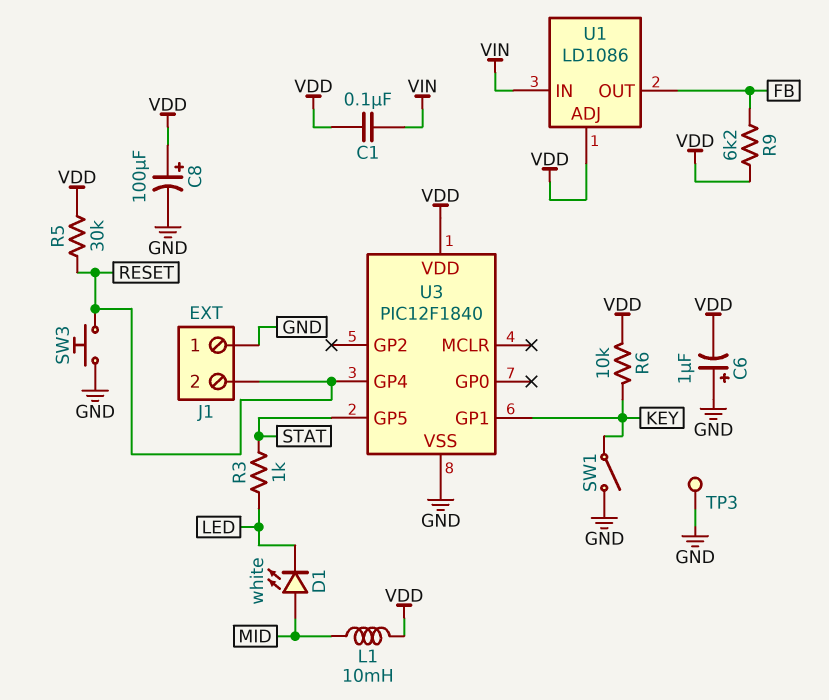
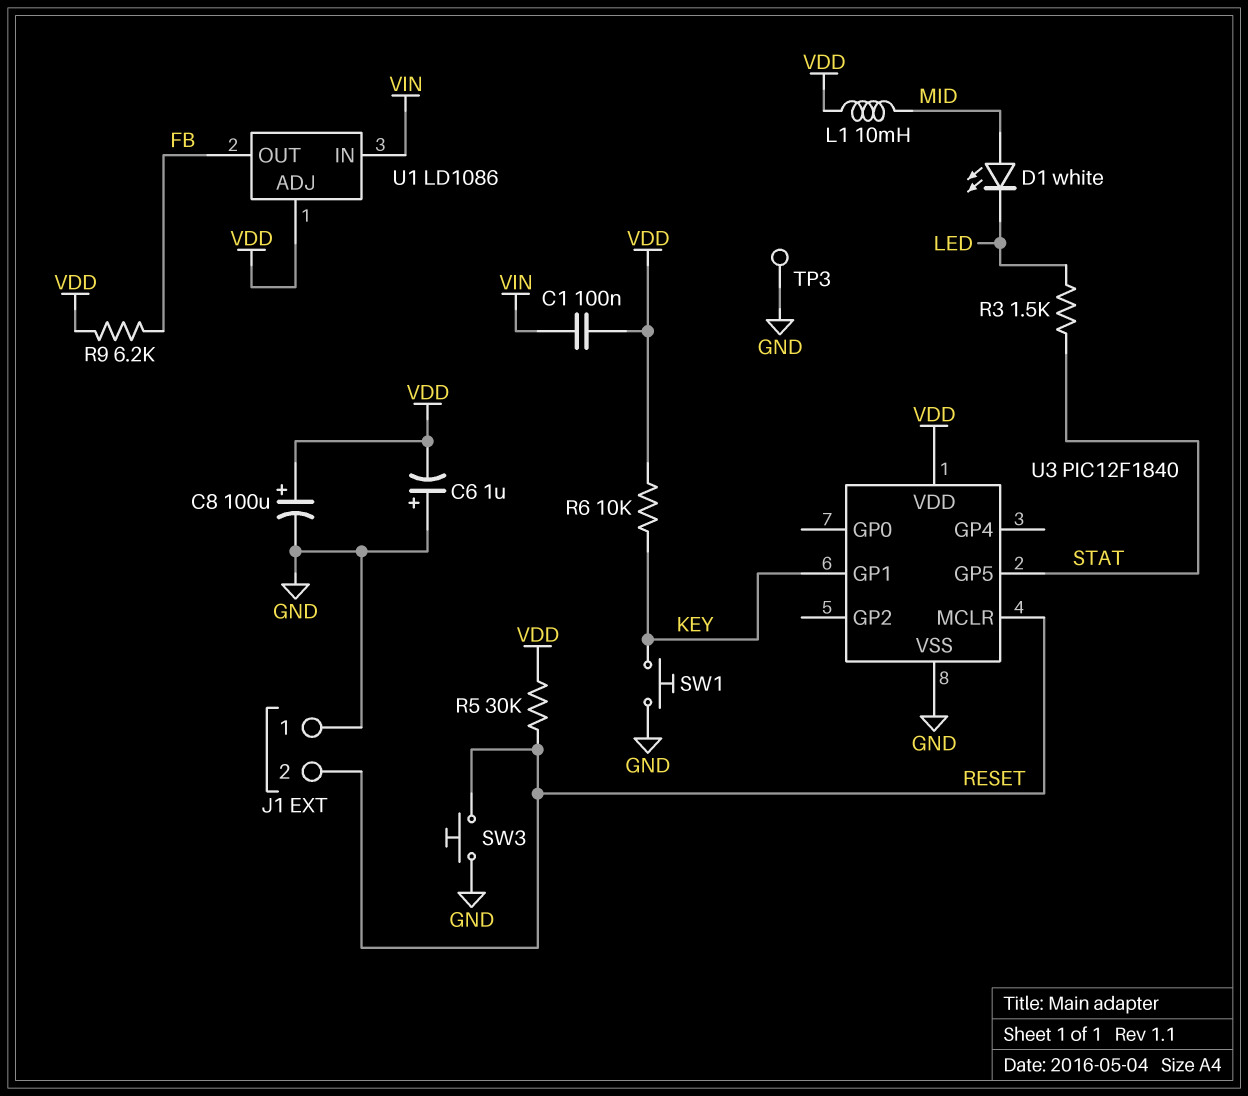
R3: 1k (LED, STAT) -> 1.5k (LED, STAT)
SW1: switch (GND, KEY) -> button (GND, KEY)
U3 pin GP4: RESET -> none
U3 pin MCLR: none -> RESET

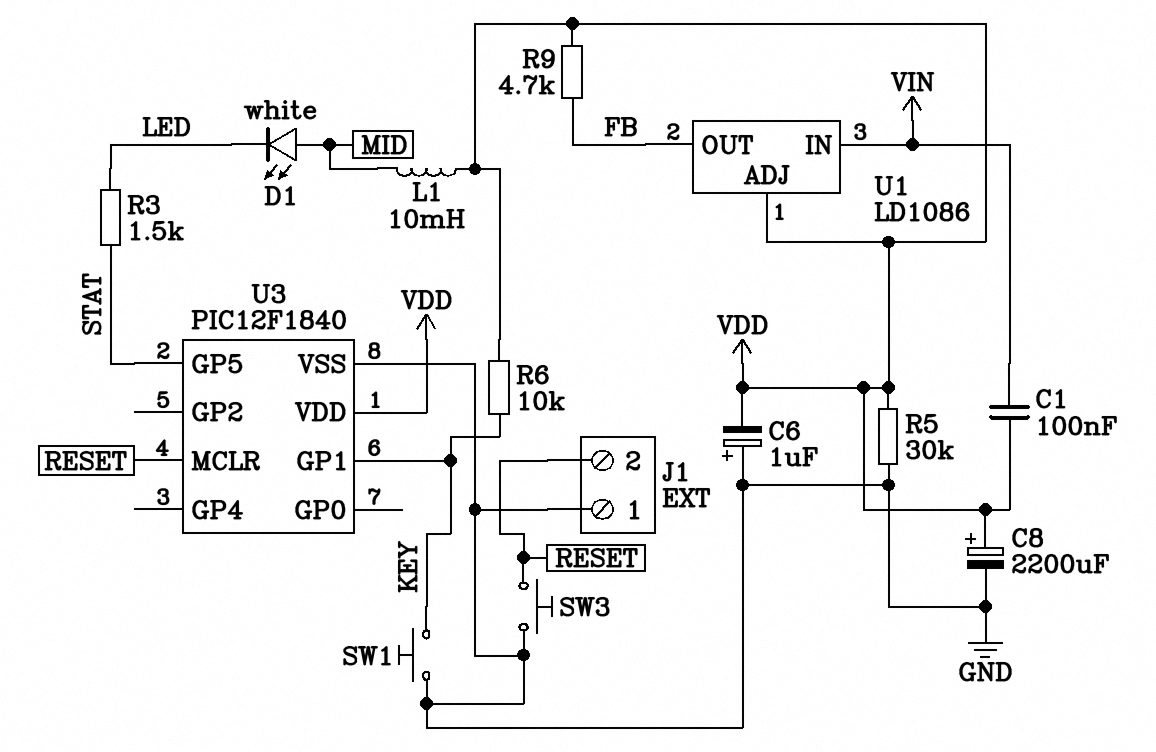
C8: 100uF (plus VDD, minus GND) -> 2200uF (plus VDD, minus GND)
R5: 30k (RESET, VDD) -> 30k (GND, VDD)
R9: 6.2k (FB, VDD) -> 4.7k (FB, VDD)
TP3: test point (GND) -> none

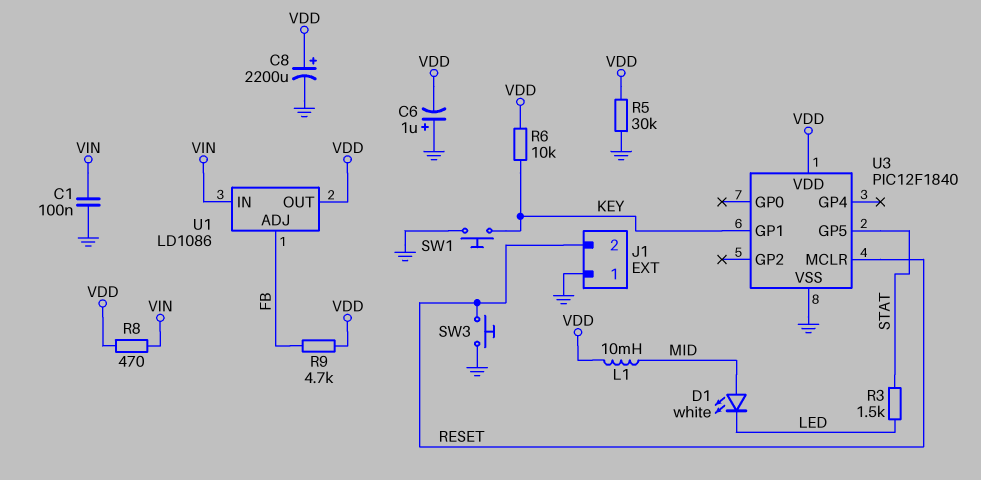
C1: 100nF (VDD, VIN) -> 100nF (GND, VIN)
R8: none -> 470 (VDD, VIN)
U1 pin ADJ: VDD -> FB
U1 pin OUT: FB -> VDD

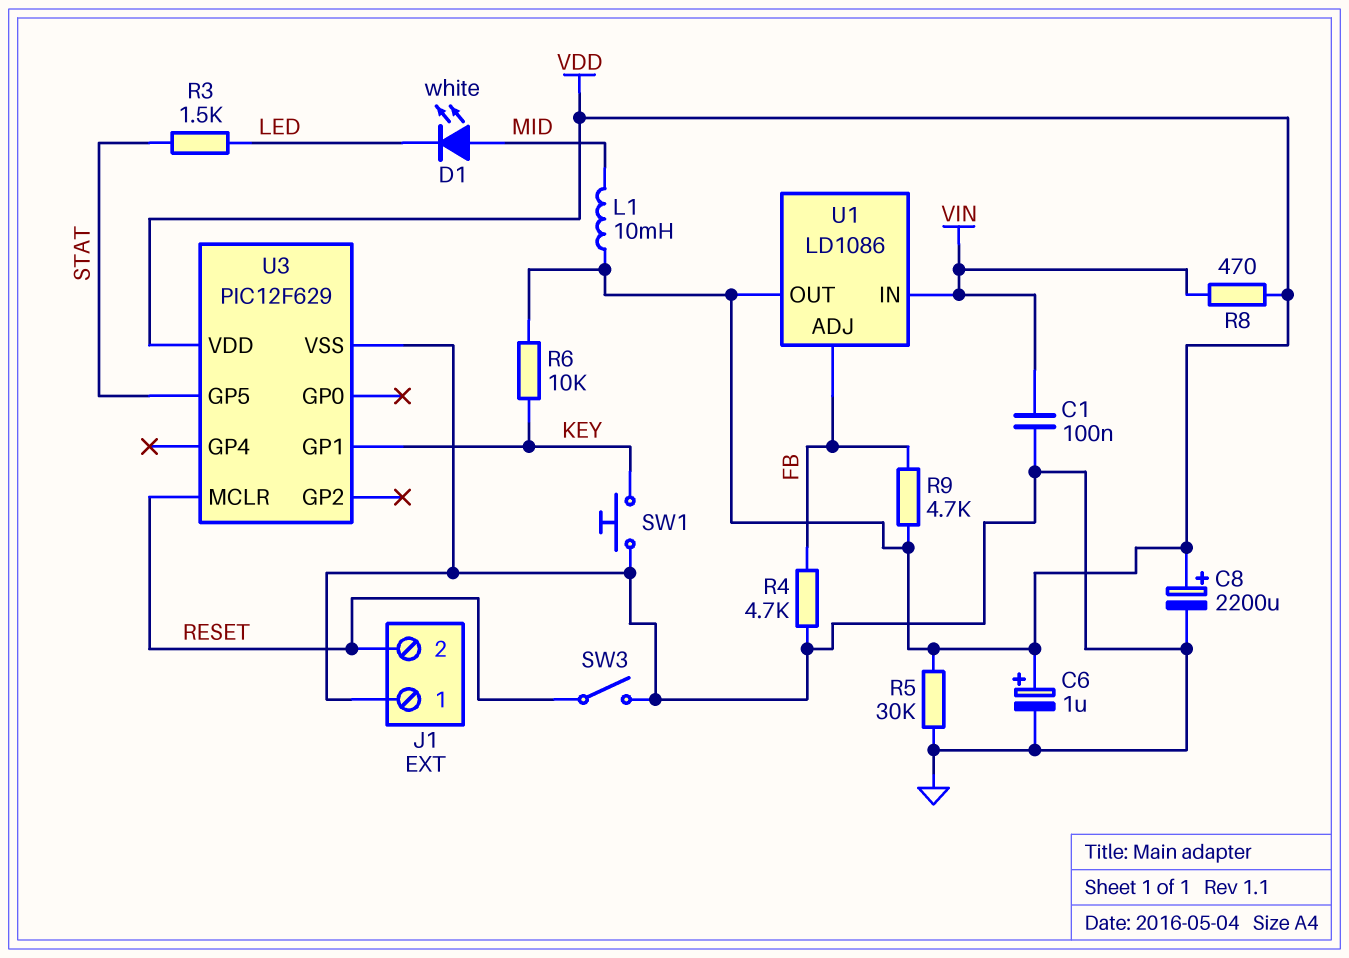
C6: 1uF (plus GND, minus VDD) -> 1uF (plus VDD, minus GND)
R4: none -> 4.7k (FB, GND)
SW3: button (GND, RESET) -> switch (GND, RESET)
U3: PIC12F1840 -> PIC12F629

